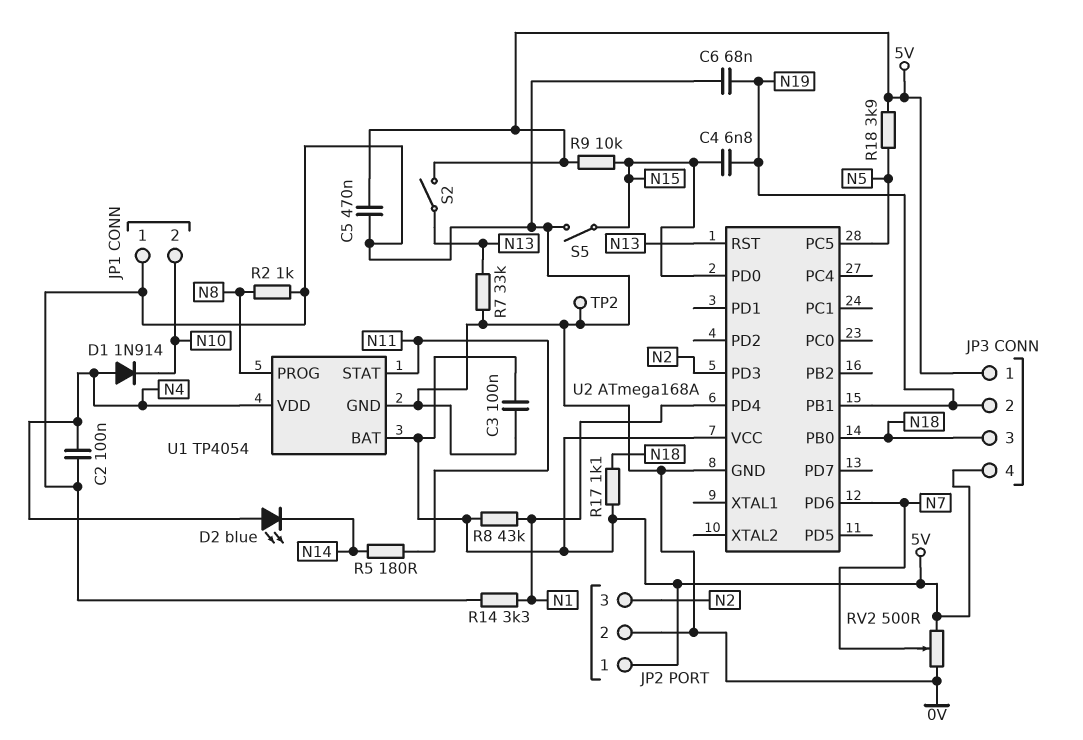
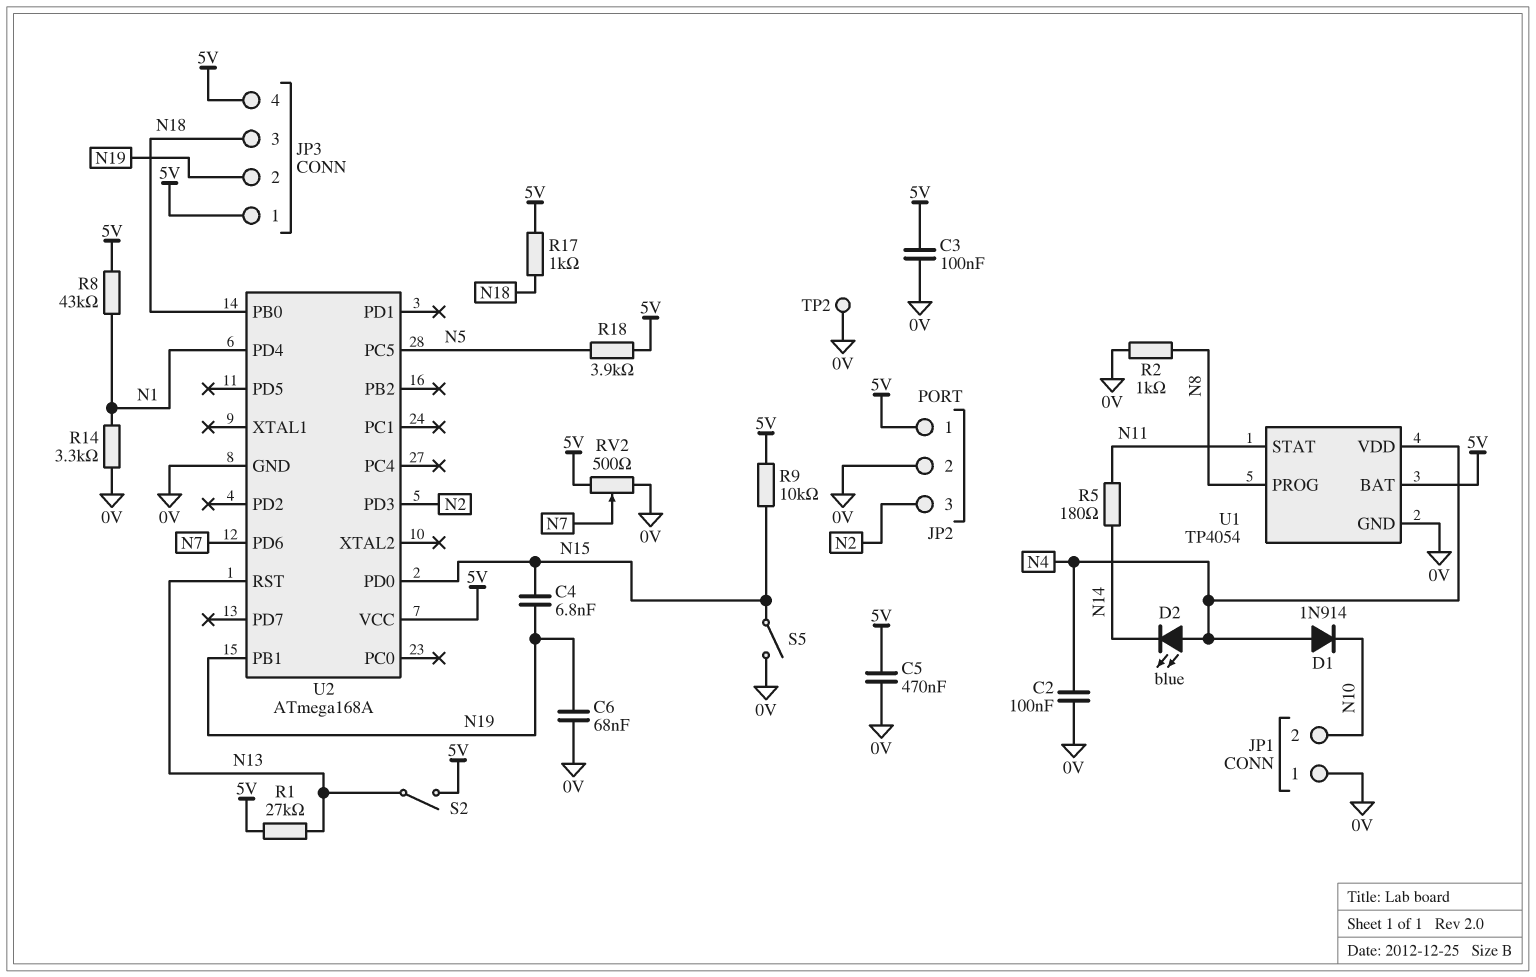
R1: none -> 27k (5V, N13)
R7: 33k (0V, N13) -> none
R17: 1.1k (5V, N18) -> 1k (5V, N18)

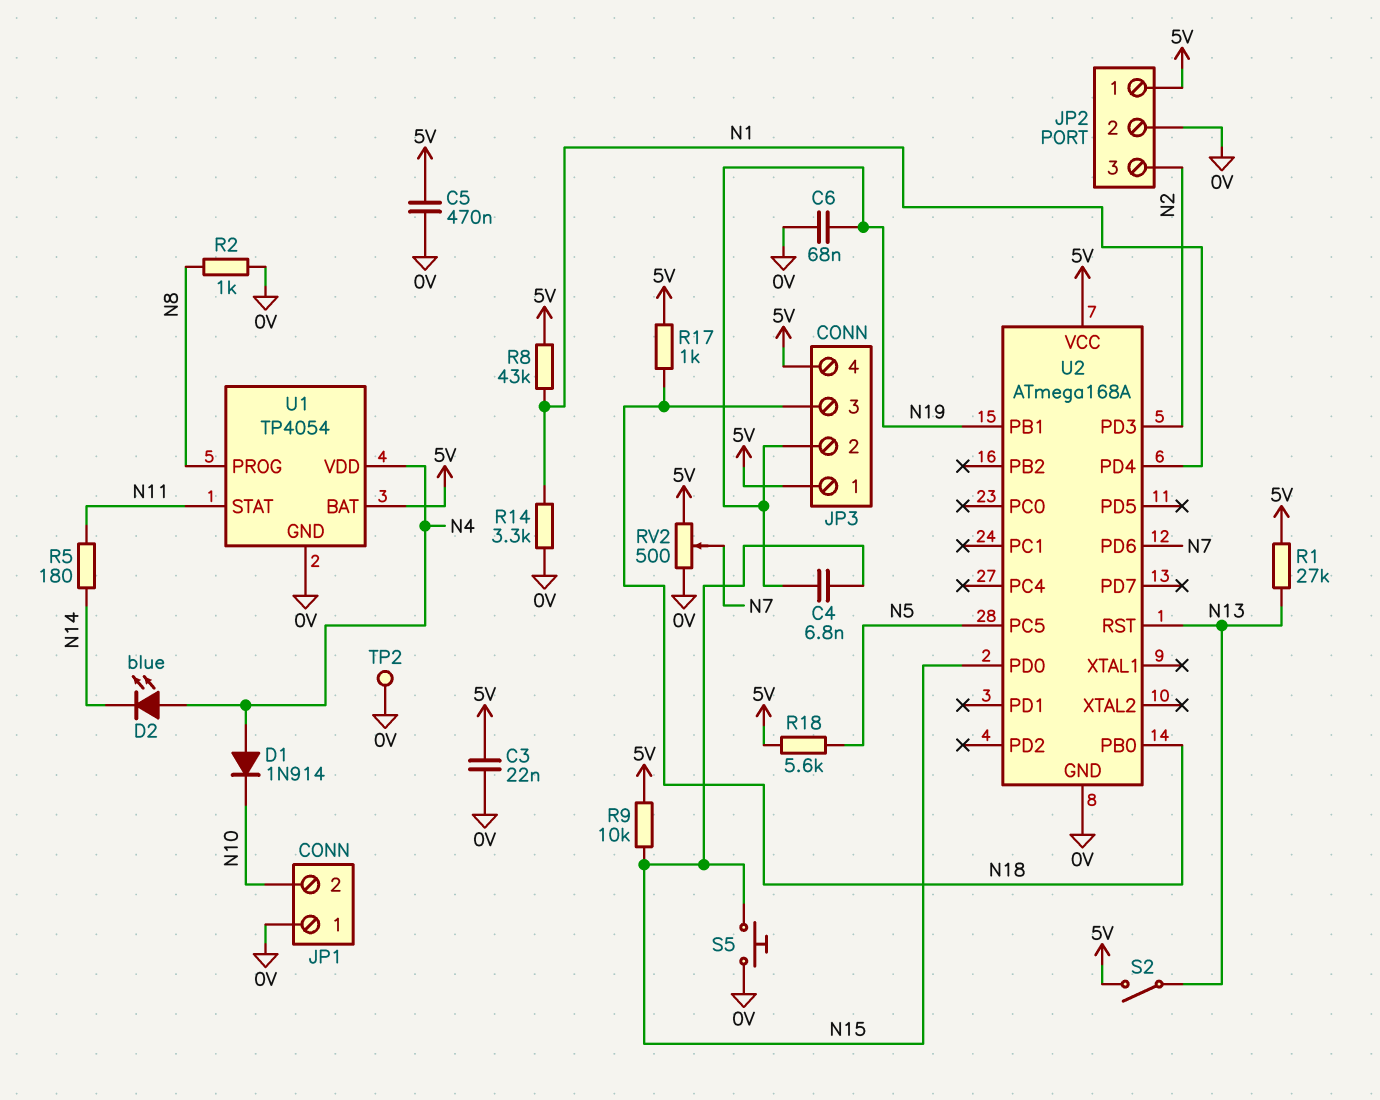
C2: 100nF (0V, N4) -> none
C3: 100nF (0V, 5V) -> 22nF (0V, 5V)
R18: 3.9k (5V, N5) -> 5.6k (5V, N5)
S5: switch (0V, N15) -> button (0V, N15)

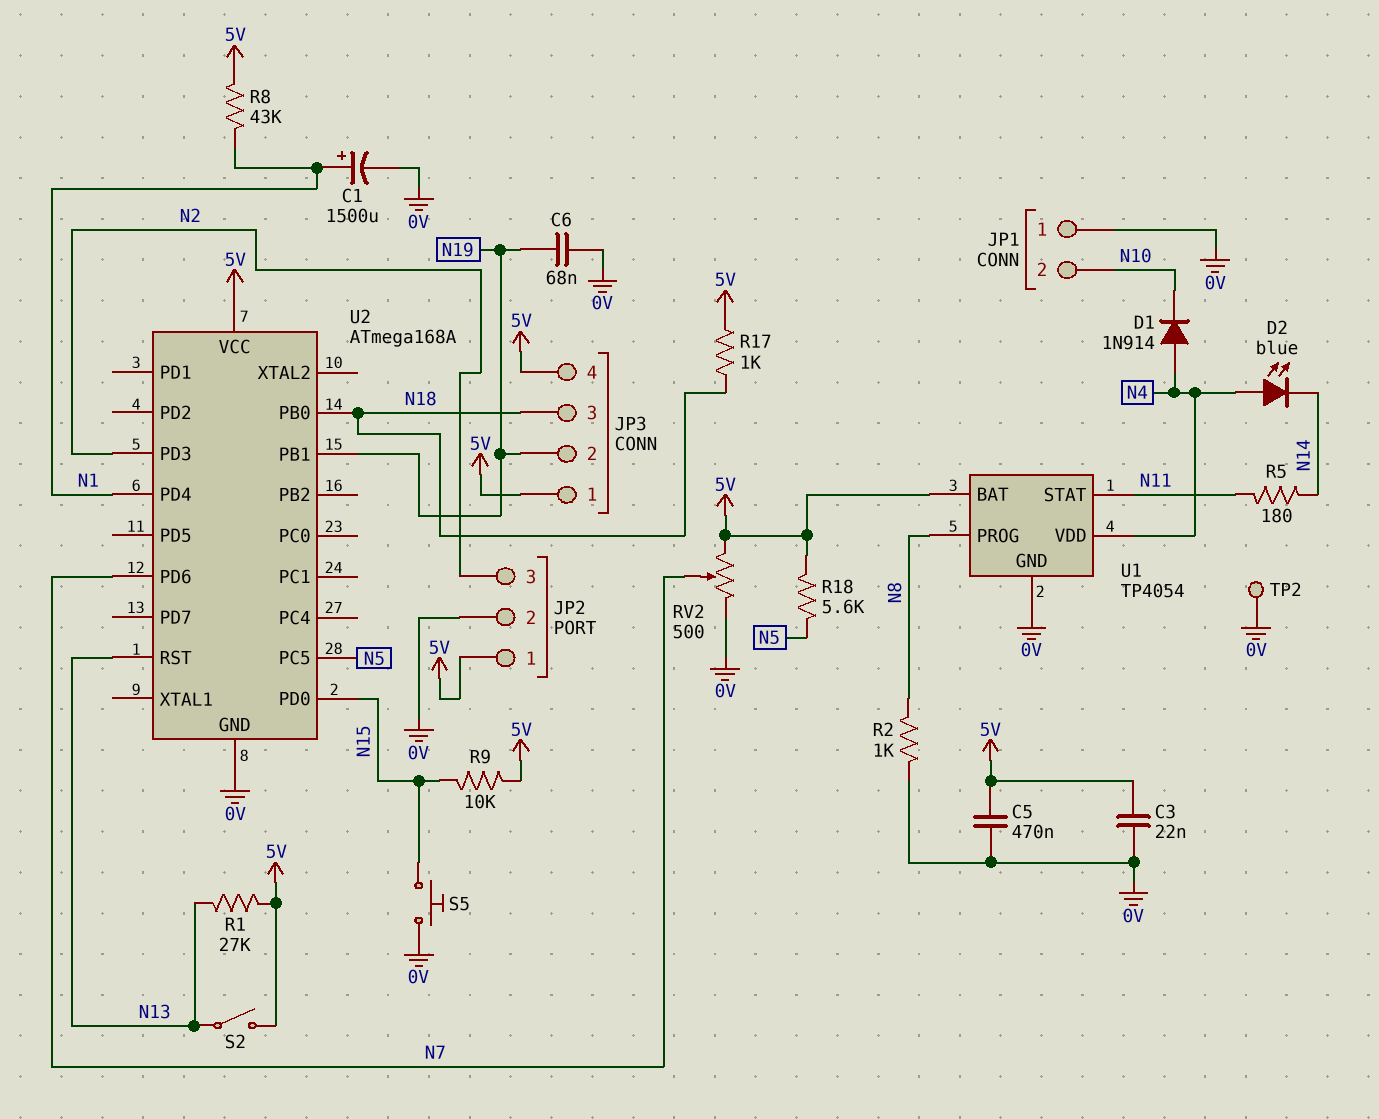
C1: none -> 1500uF (plus N1, minus 0V)
C4: 6.8nF (N15, N19) -> none
R14: 3.3k (0V, N1) -> none

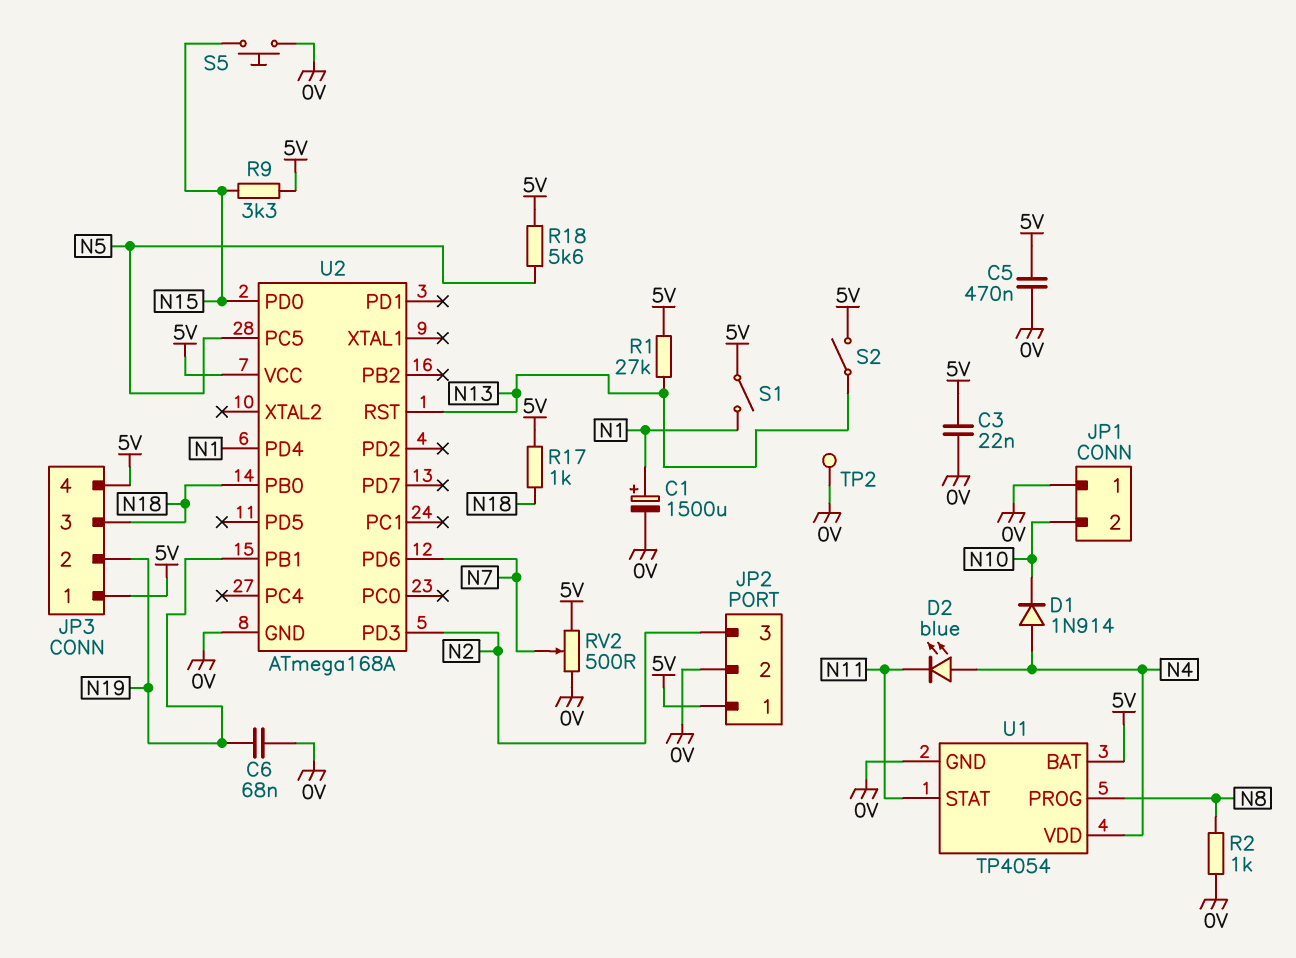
D2: LED blue (A N4, K N14) -> LED blue (A N4, K N11)
R5: 180 (N11, N14) -> none
R8: 43k (5V, N1) -> none
R9: 10k (5V, N15) -> 3.3k (5V, N15)
S1: none -> switch (5V, N1)

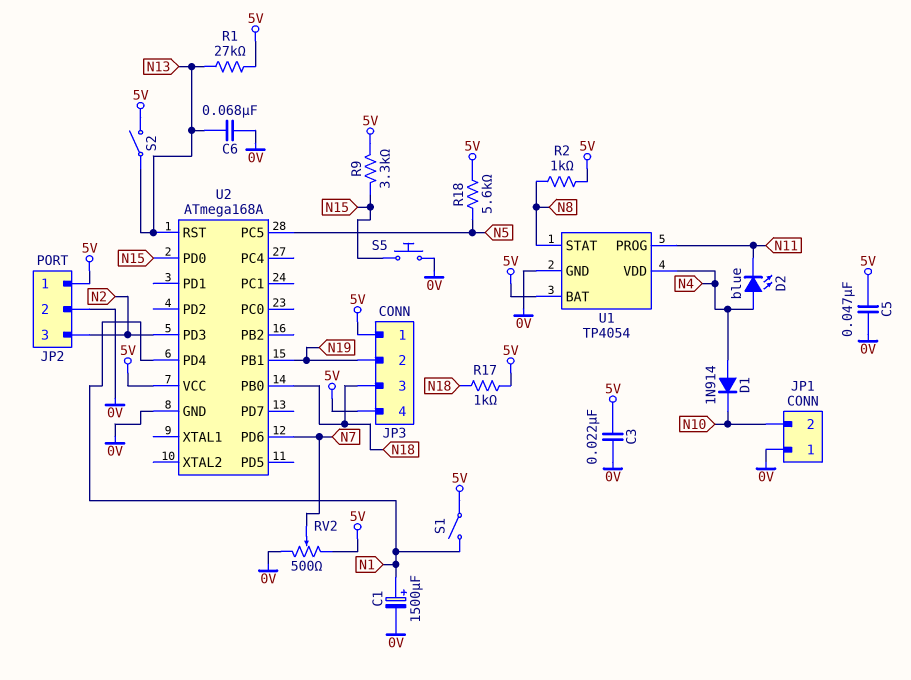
C5: 470nF (0V, 5V) -> 47nF (0V, 5V)
C6: 68nF (0V, N19) -> 68nF (0V, N13)
R2: 1k (0V, N8) -> 1k (5V, N8)
TP2: test point (0V) -> none
U1 pin PROG: N8 -> N11
U1 pin STAT: N11 -> N8

